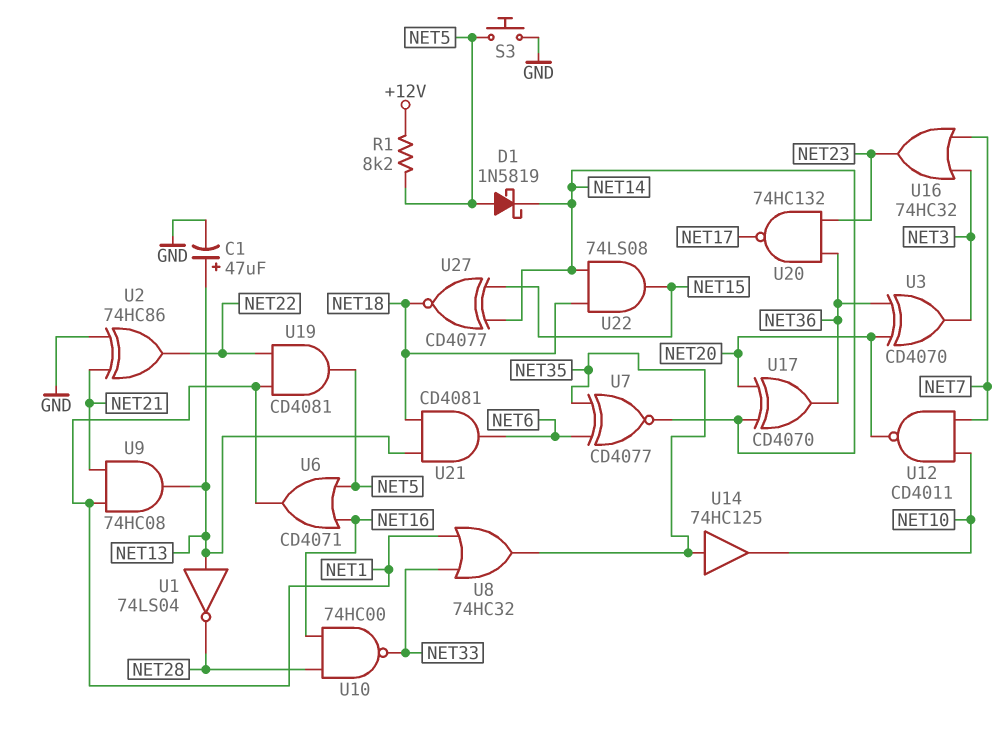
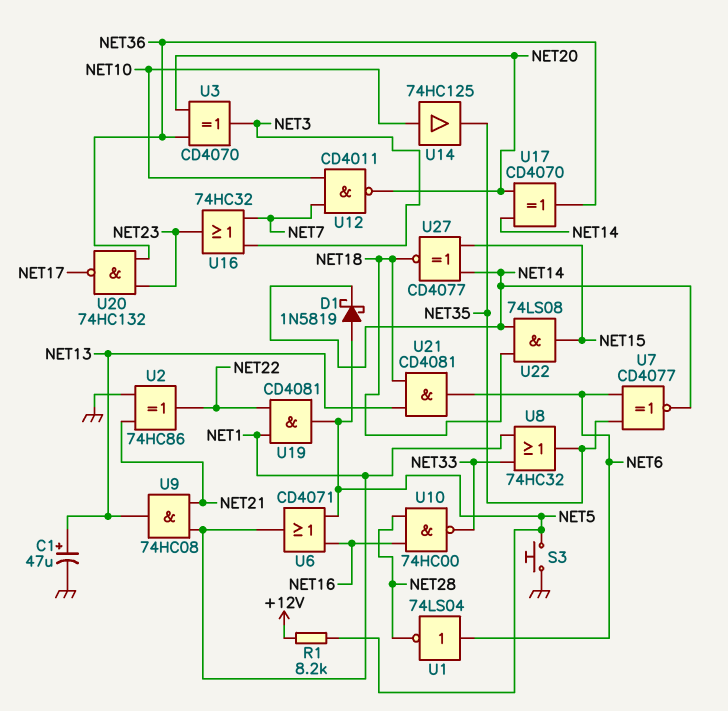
U1: NOT 74LS04 (in NET13, out NET28) -> NOT 74LS04 (in NET6, out NET28)
U14: buffer 74HC125 (in NET35, out NET10) -> buffer 74HC125 (in NET10, out NET35)

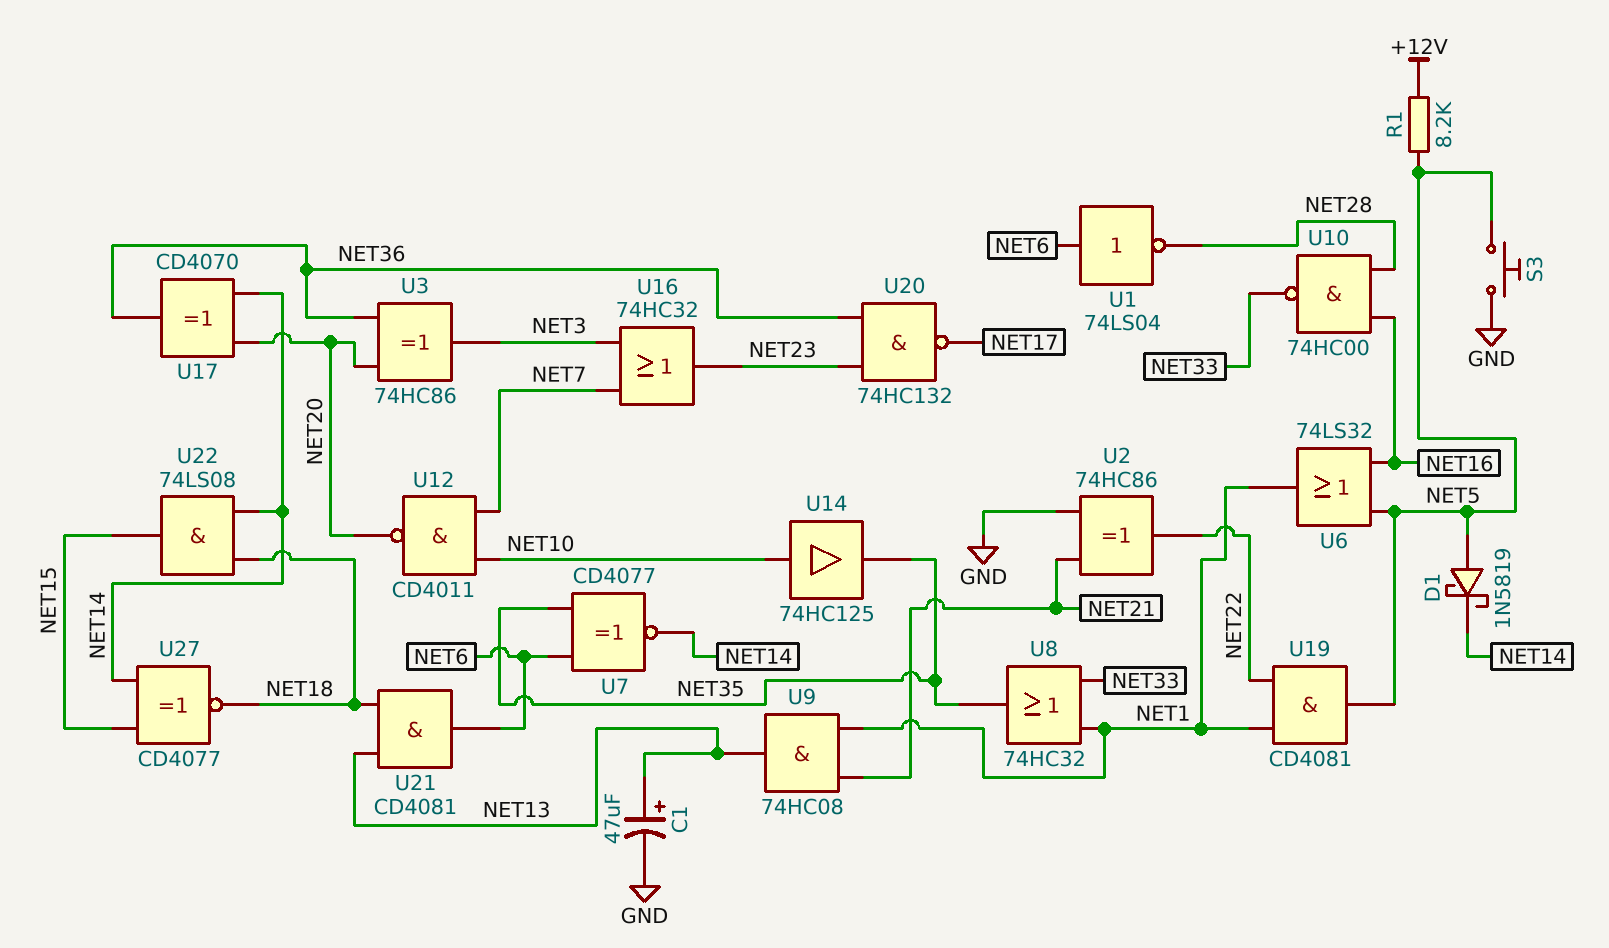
U3: XOR CD4070 (in NET20, in NET36, out NET3) -> XOR 74HC86 (in NET20, in NET36, out NET3)
U6: OR CD4071 (in NET5, in NET16, out NET1) -> OR 74LS32 (in NET5, in NET16, out NET1)

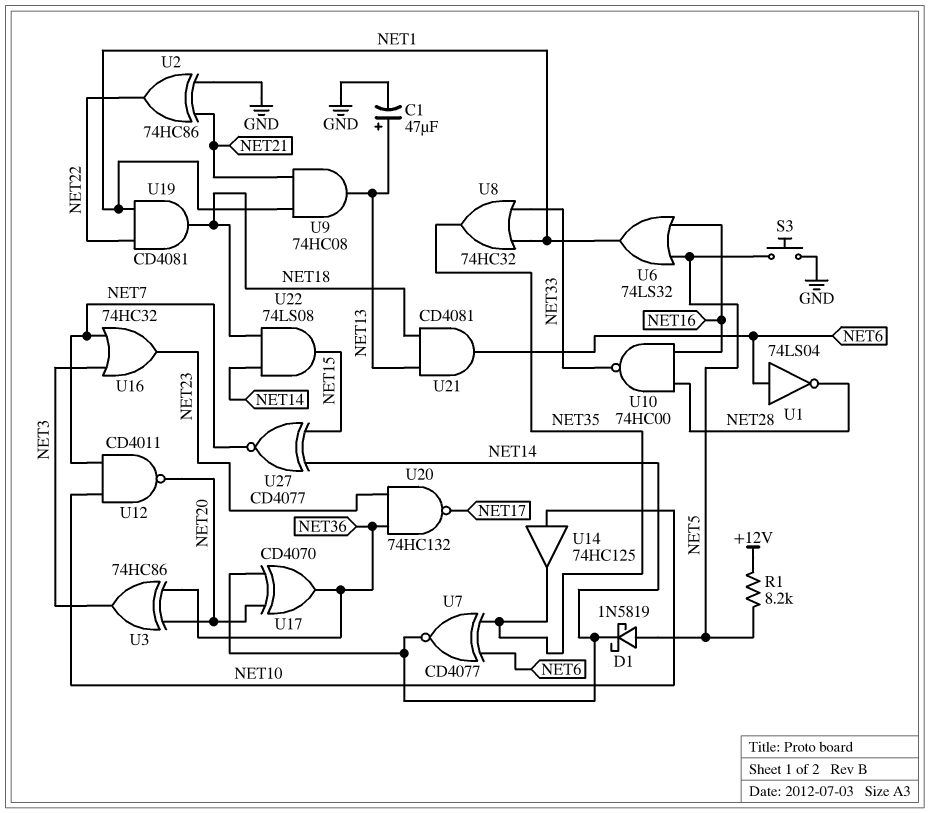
U19: AND CD4081 (in NET1, in NET22, out NET5) -> AND CD4081 (in NET1, in NET22, out NET18)
U27: XNOR CD4077 (in NET14, in NET15, out NET18) -> XNOR CD4077 (in NET14, in NET15, out NET7)

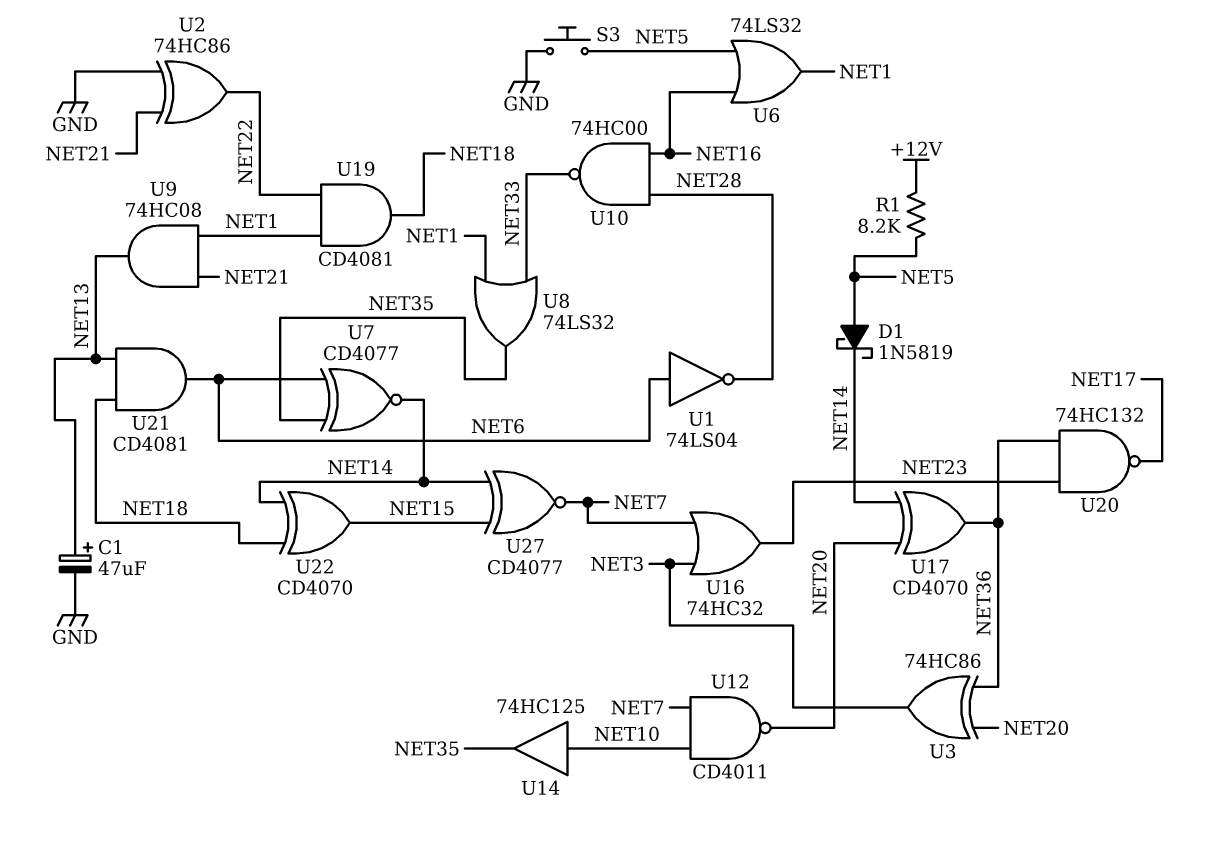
U8: OR 74HC32 (in NET1, in NET33, out NET35) -> OR 74LS32 (in NET1, in NET33, out NET35)
U22: AND 74LS08 (in NET14, in NET18, out NET15) -> XOR CD4070 (in NET14, in NET18, out NET15)

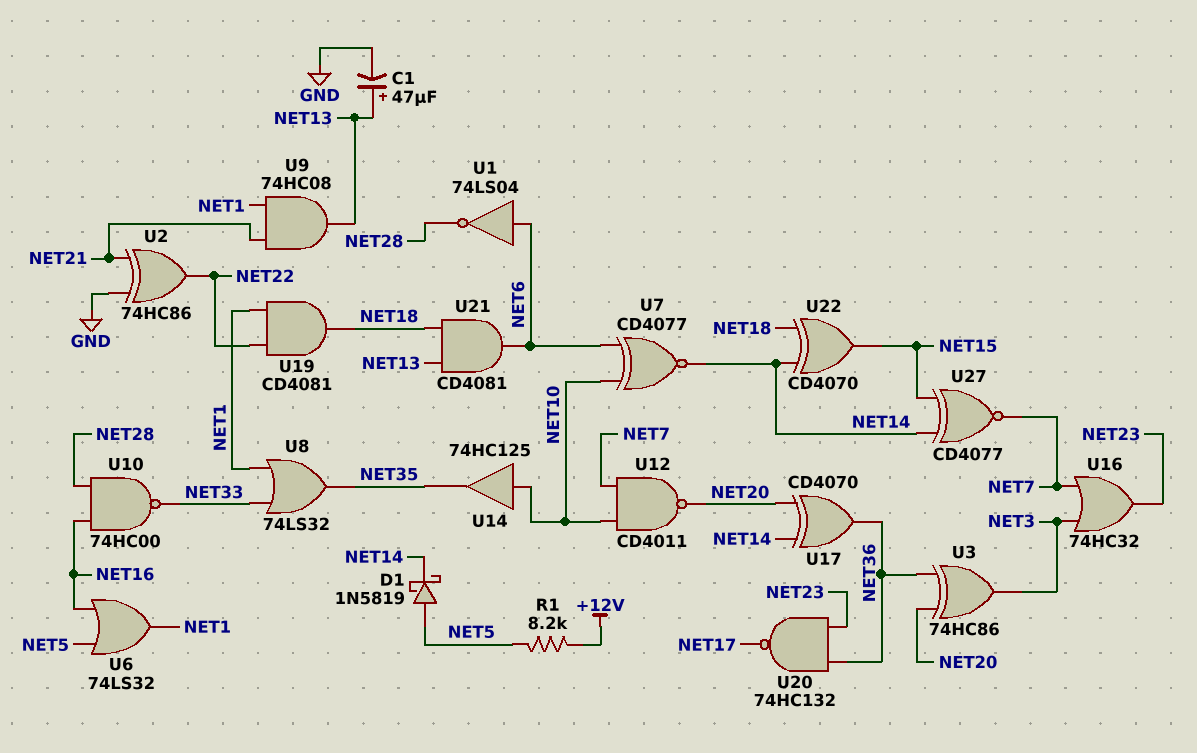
S3: button (GND, NET5) -> none
U7: XNOR CD4077 (in NET6, in NET35, out NET14) -> XNOR CD4077 (in NET6, in NET10, out NET14)

